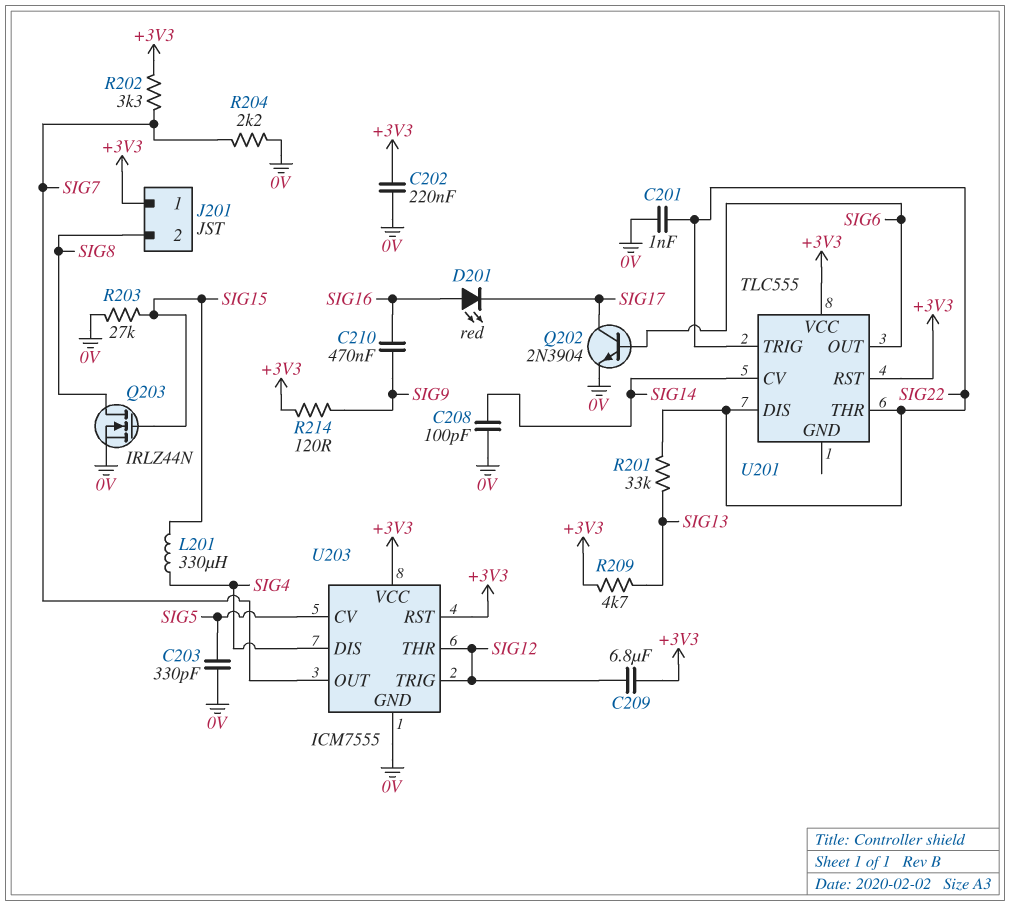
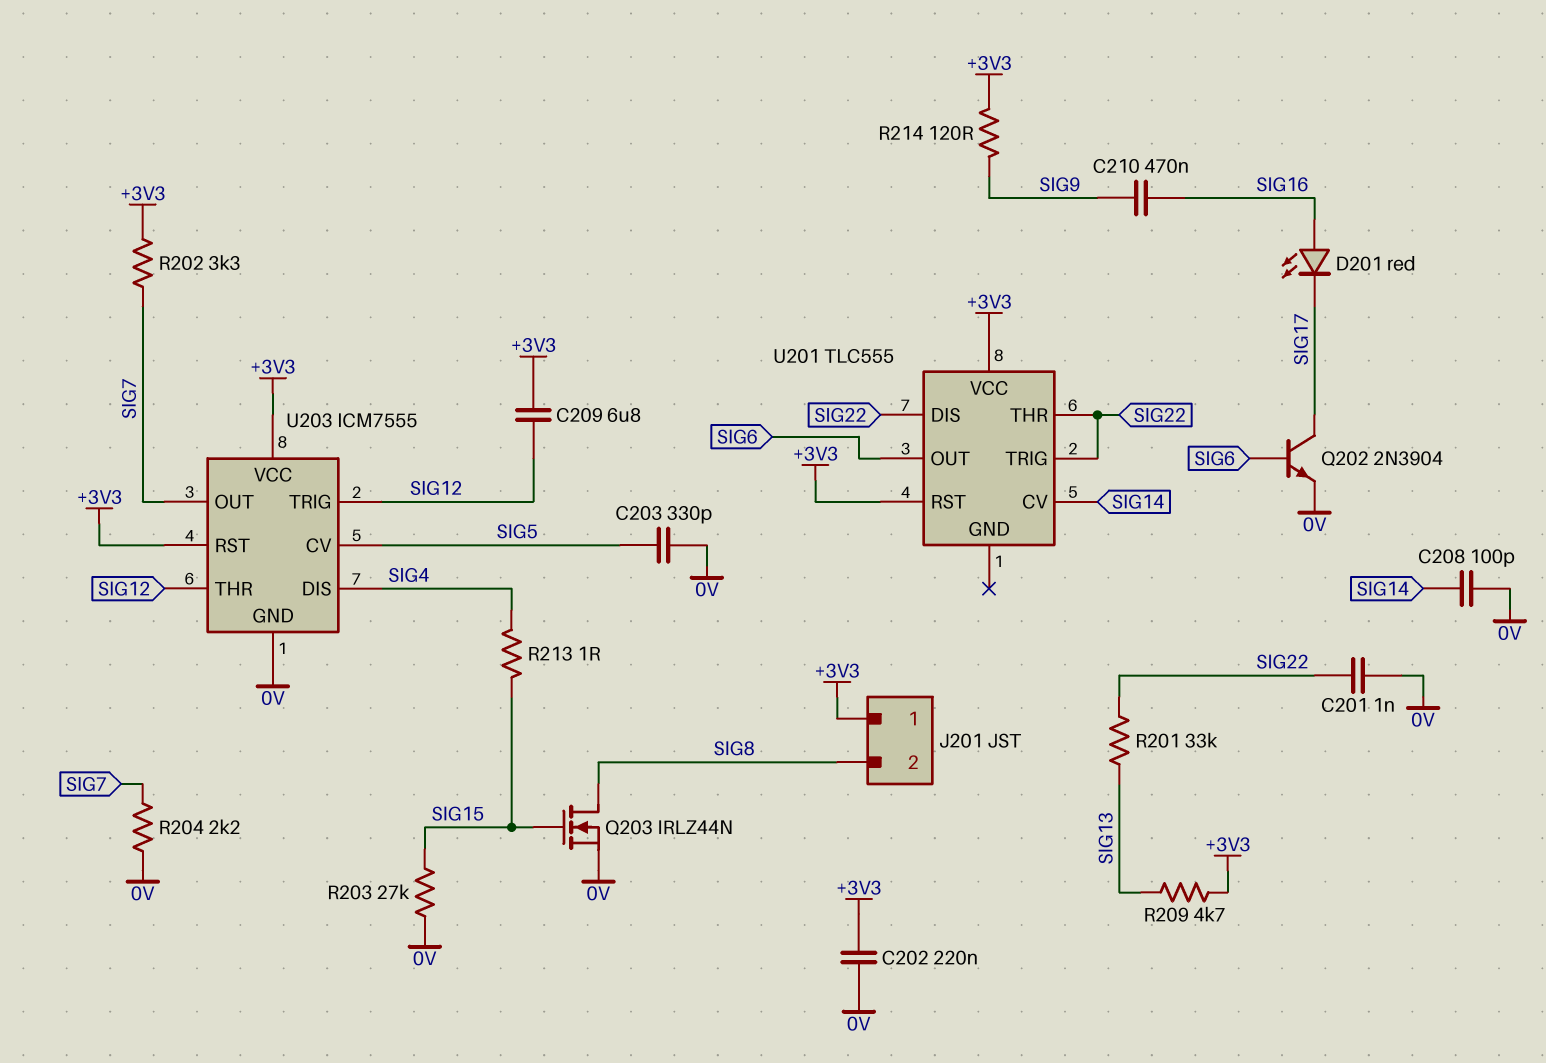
L201: 330uH (SIG4, SIG15) -> none
R213: none -> 1 (SIG4, SIG15)

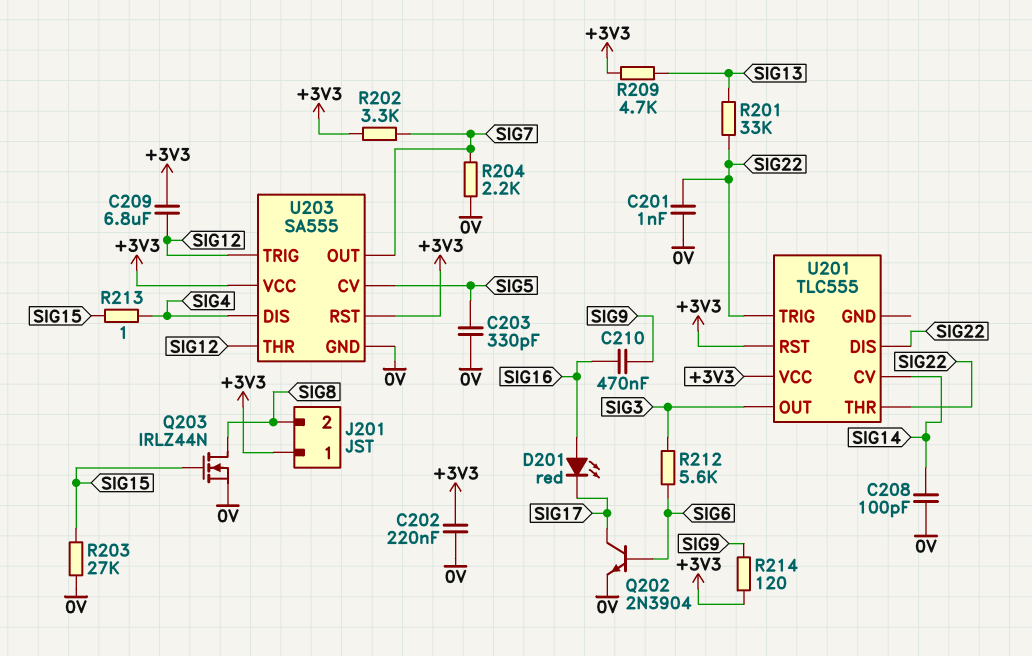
R212: none -> 5.6k (SIG3, SIG6)
U201 pin OUT: SIG6 -> SIG3
U203: ICM7555 -> SA555

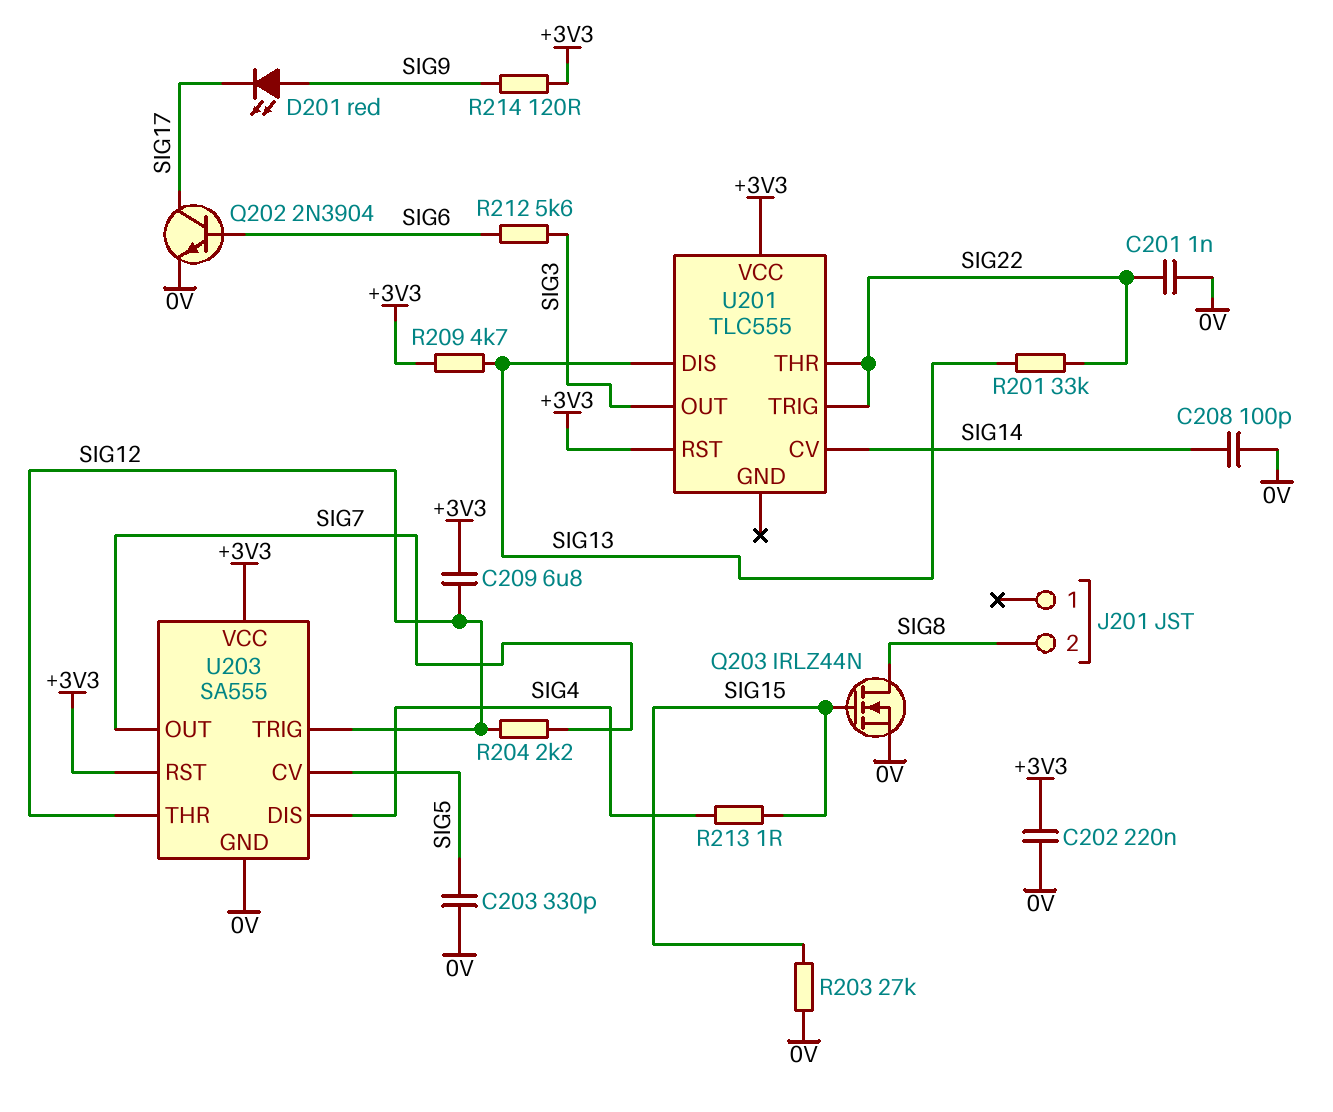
C210: 470nF (SIG9, SIG16) -> none
D201: LED red (A SIG16, K SIG17) -> LED red (A SIG9, K SIG17)
J201 pin 1: +3V3 -> none
R202: 3.3k (+3V3, SIG7) -> none
R204: 2.2k (0V, SIG7) -> 2.2k (SIG7, SIG12)
U201 pin DIS: SIG22 -> SIG13

